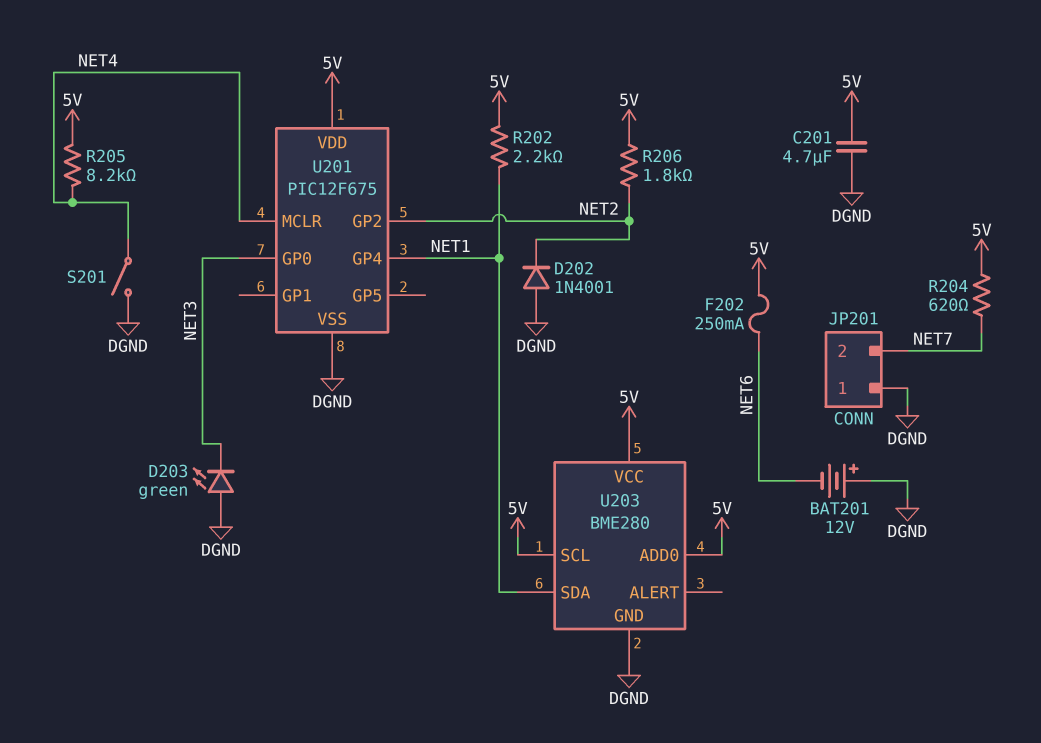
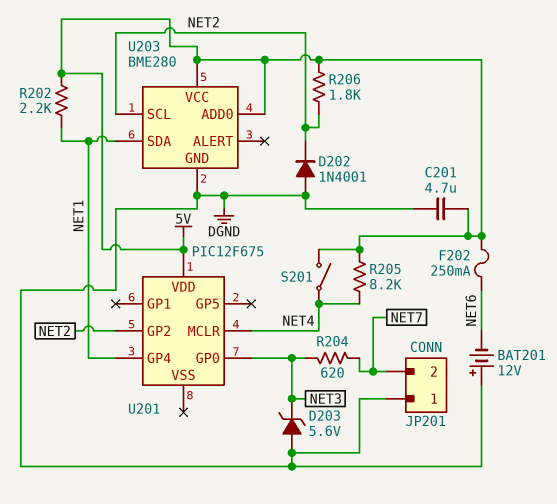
D203: LED green (A DGND, K NET3) -> zener 5.6V (A DGND, K NET3)
R204: 620 (5V, NET7) -> 620 (NET3, NET7)
S201: switch (DGND, NET4) -> switch (5V, NET4)
U201 pin VSS: DGND -> none
U203 pin SCL: 5V -> NET2

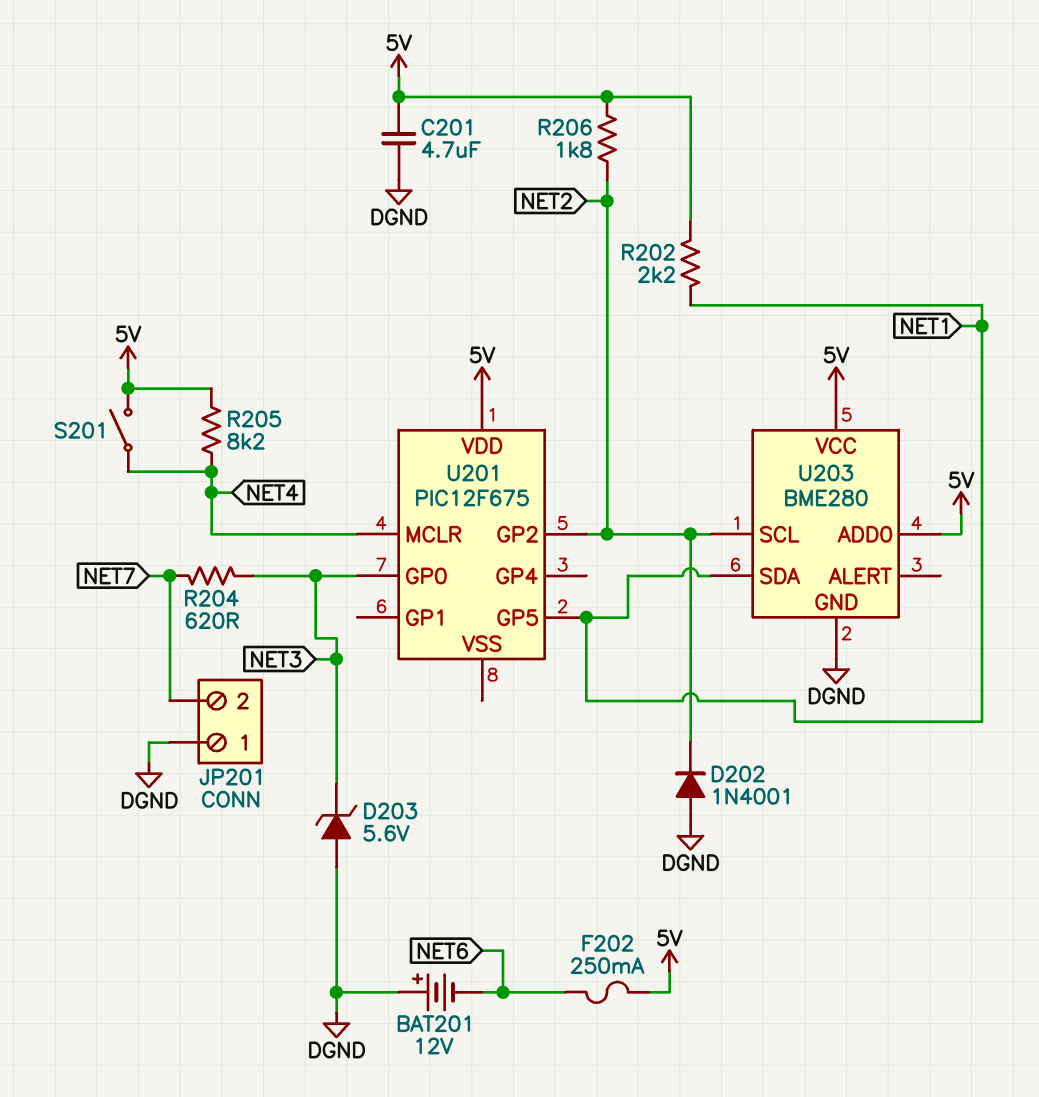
U201 pin GP4: NET1 -> none
U201 pin GP5: none -> NET1

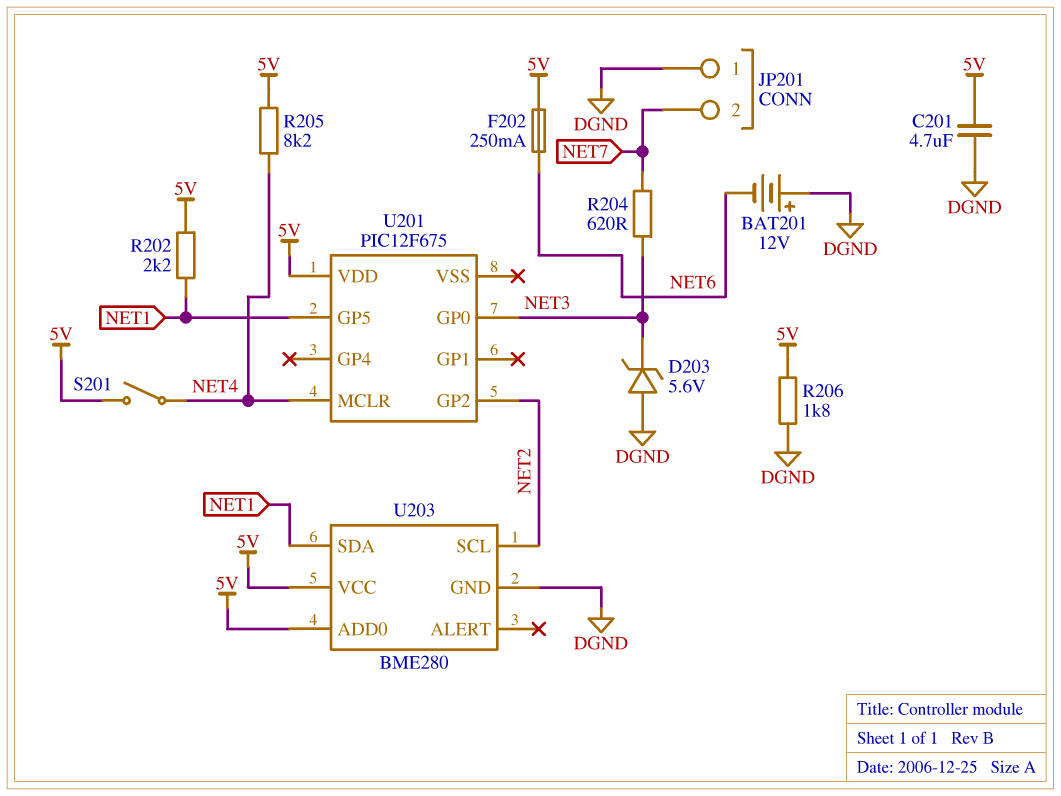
D202: diode 1N4001 (A DGND, K NET2) -> none
R206: 1.8k (5V, NET2) -> 1.8k (5V, DGND)

